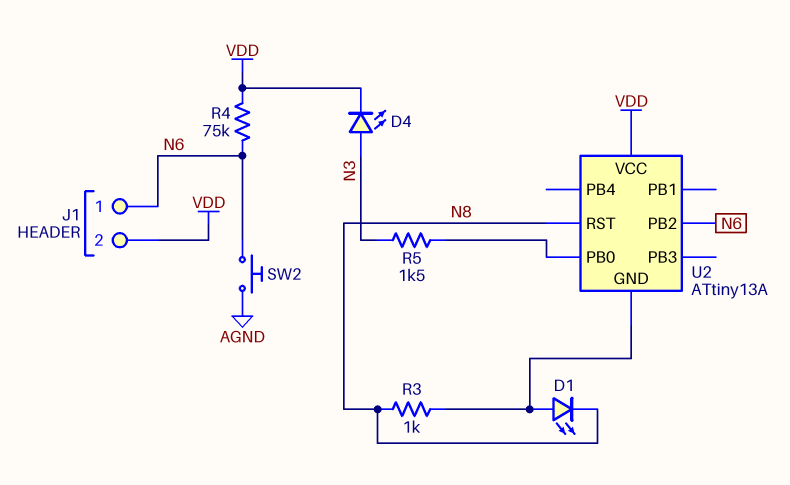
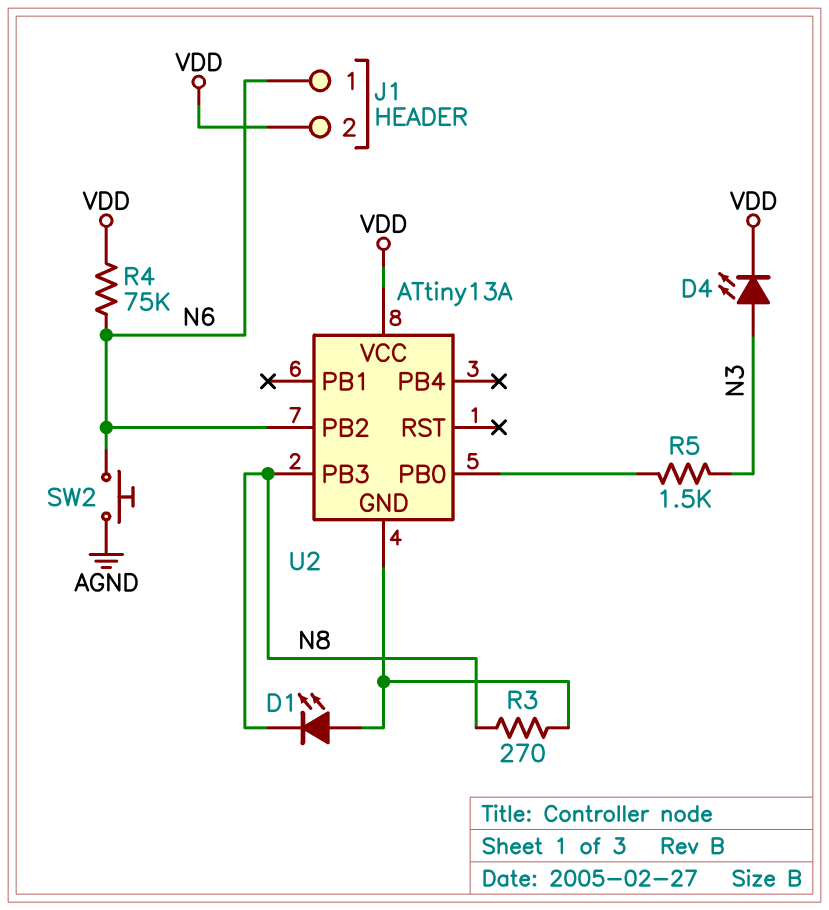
R3: 1k (N8, U2/GND) -> 270 (N8, U2/GND)
U2 pin PB3: none -> N8
U2 pin RST: N8 -> none

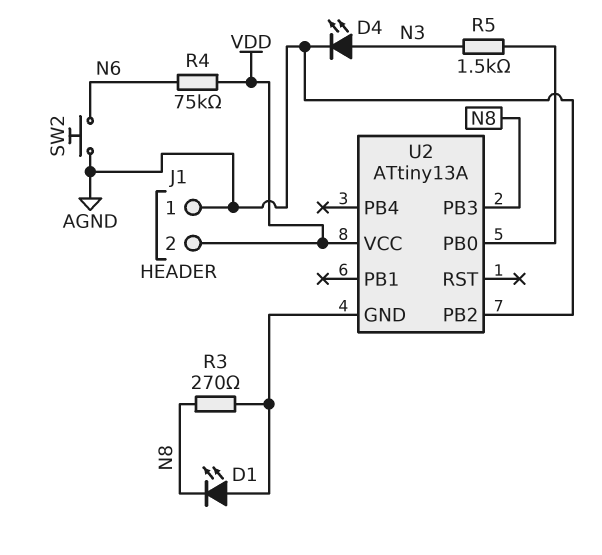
D4: LED (A N3, K VDD) -> LED (A N3, K AGND)
J1 pin 1: N6 -> AGND
U2 pin PB2: N6 -> AGND

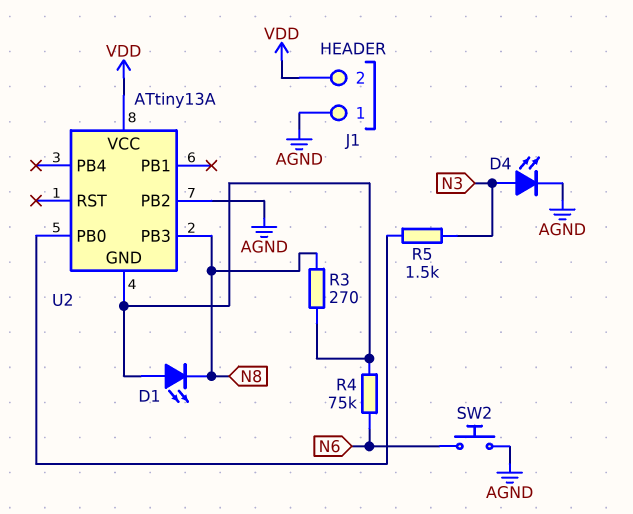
R4: 75k (N6, VDD) -> 75k (N6, U2/GND)

